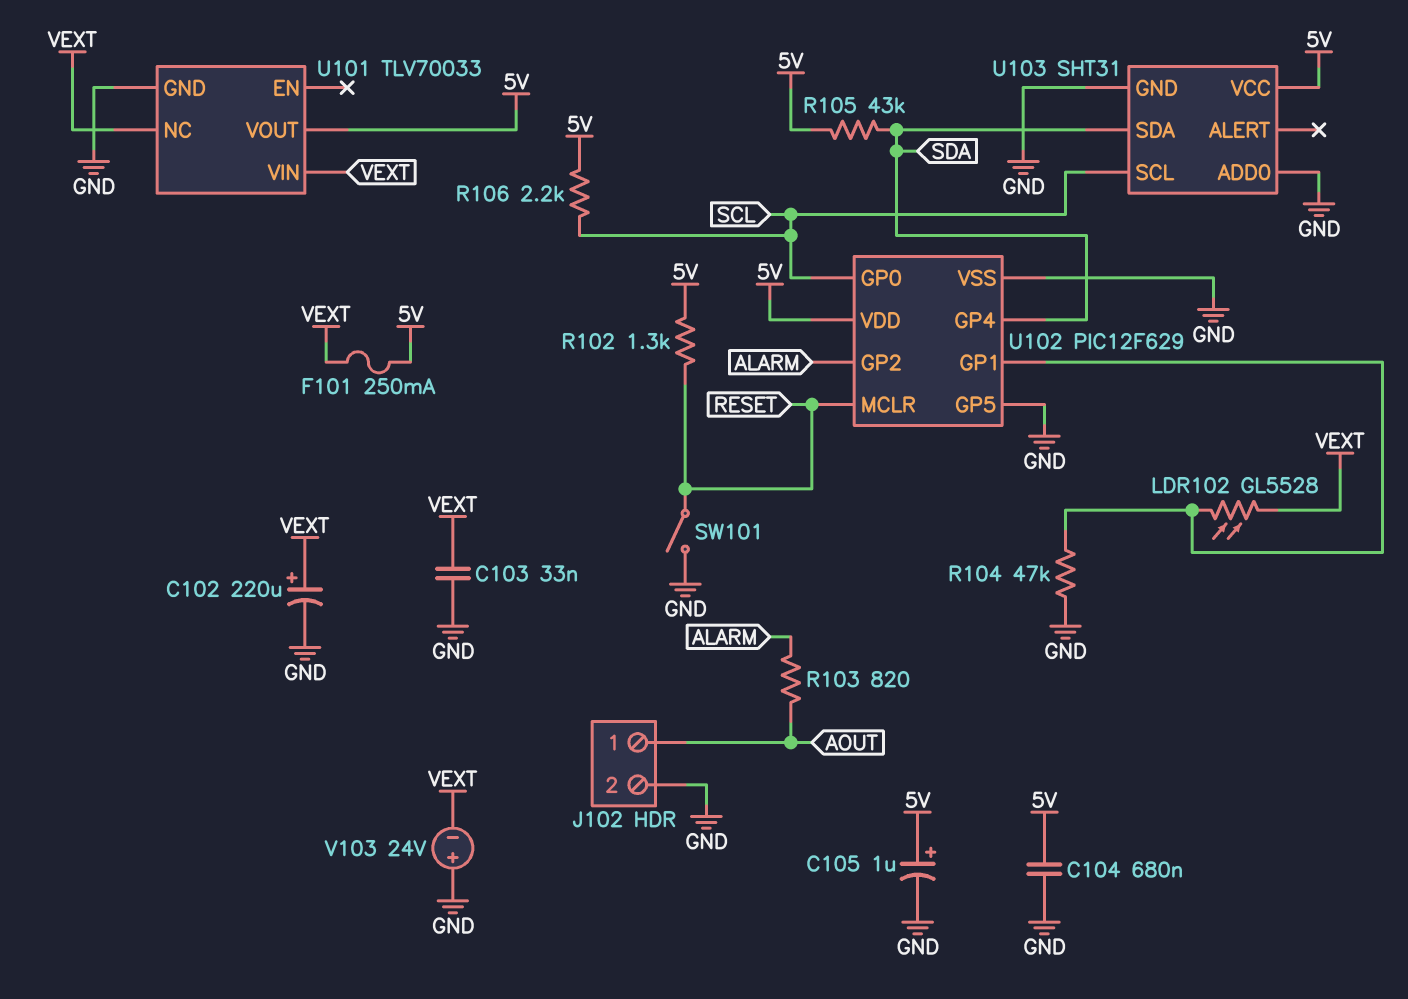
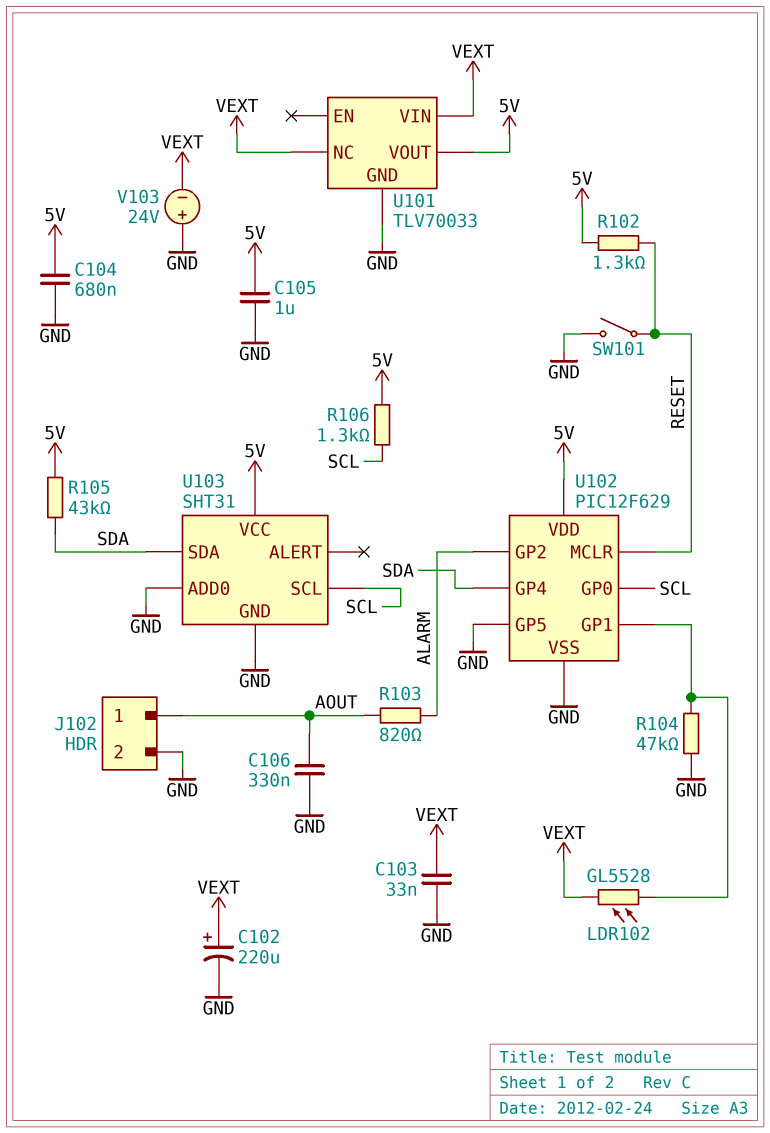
C105: 1uF (plus 5V, minus GND) -> 1uF (5V, GND)
C106: none -> 330nF (AOUT, GND)
F101: 250mA (5V, VEXT) -> none
R106: 2.2k (5V, SCL) -> 1.3k (5V, SCL)

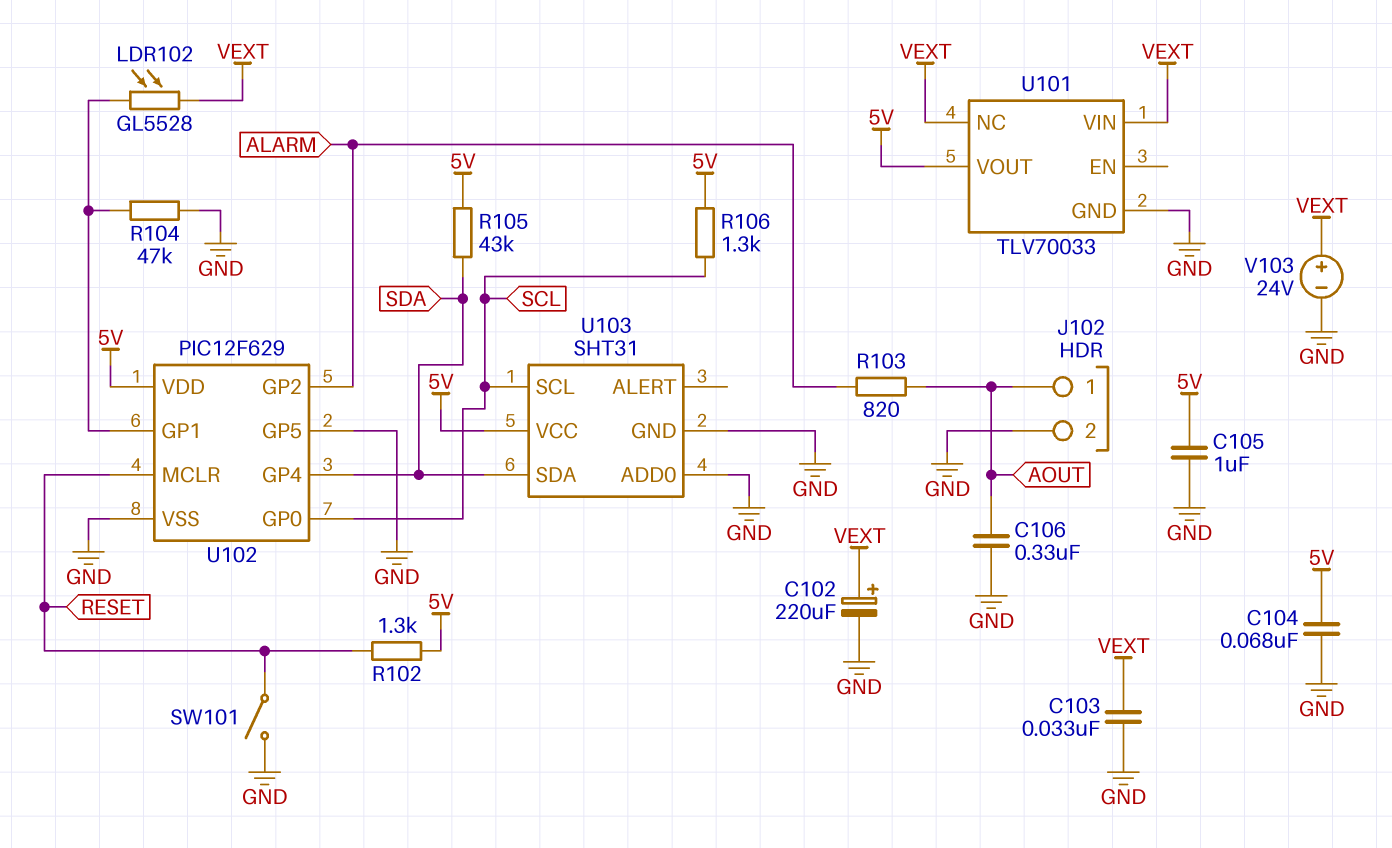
C104: 680nF (5V, GND) -> 68nF (5V, GND)
V103: 24V (plus GND, minus VEXT) -> 24V (plus VEXT, minus GND)

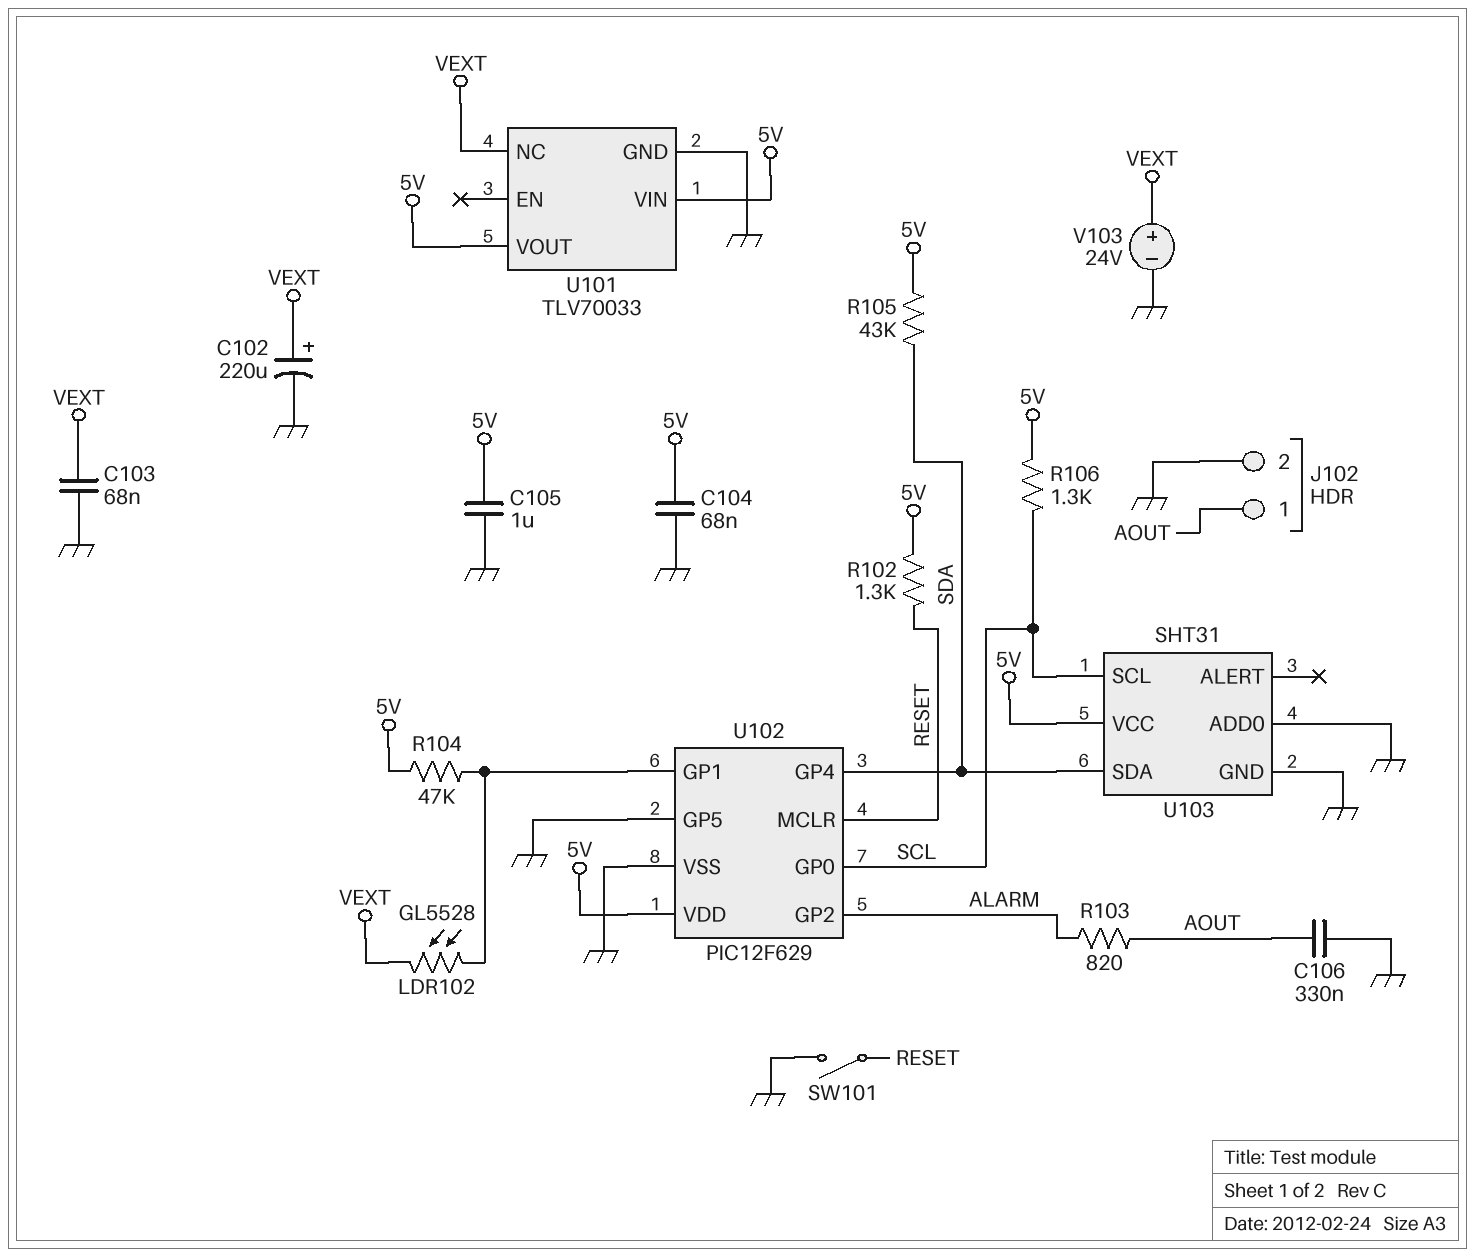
C103: 33nF (GND, VEXT) -> 68nF (GND, VEXT)
R104: 47k (GND, U102/GP1) -> 47k (5V, U102/GP1)
U101 pin VIN: VEXT -> 5V

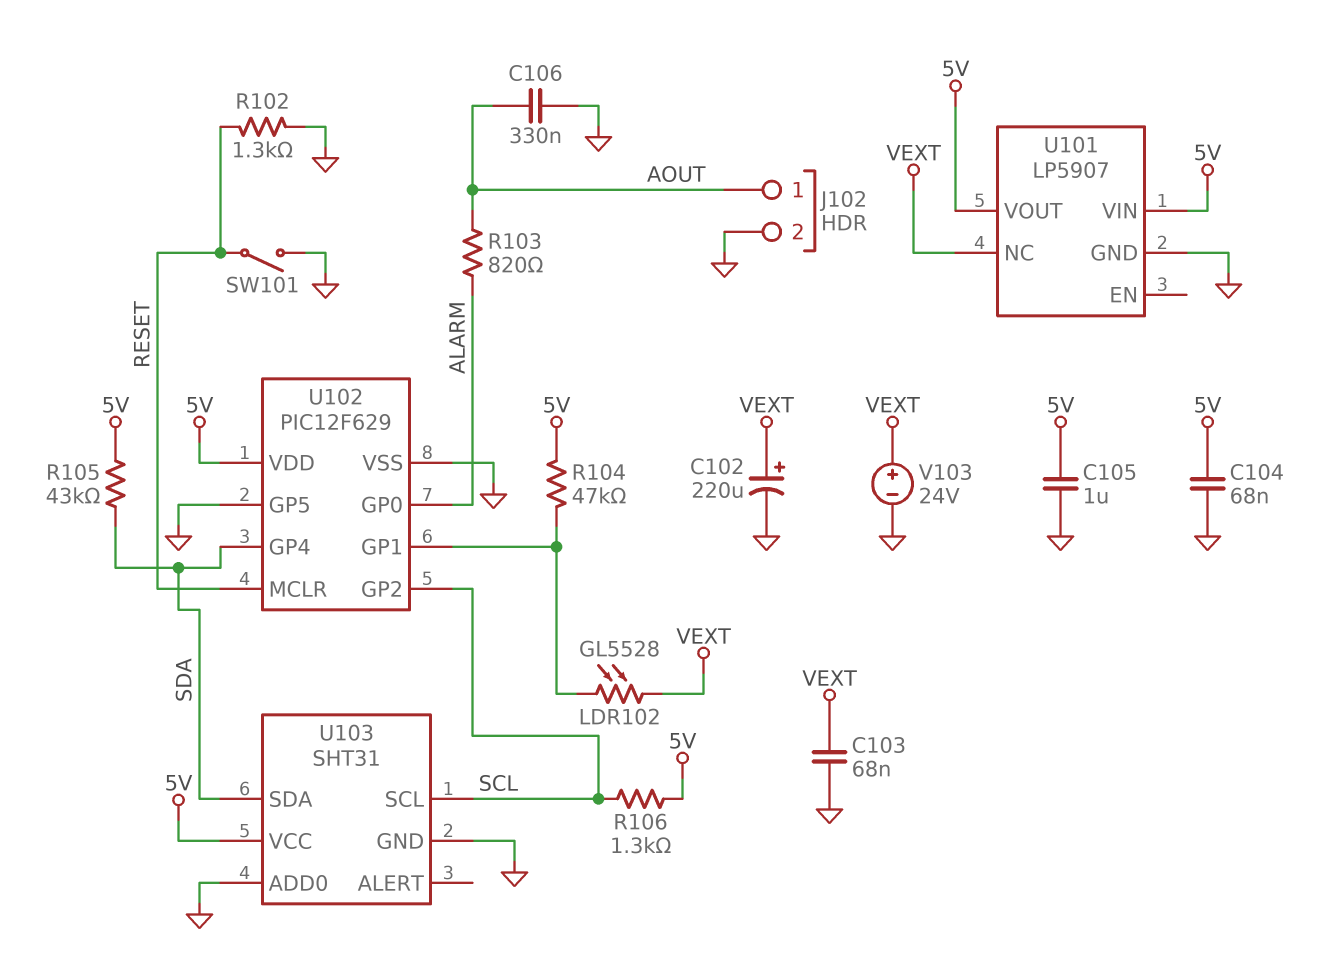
R102: 1.3k (5V, RESET) -> 1.3k (GND, RESET)
U101: TLV70033 -> LP5907
U102 pin GP0: SCL -> ALARM
U102 pin GP2: ALARM -> SCL

